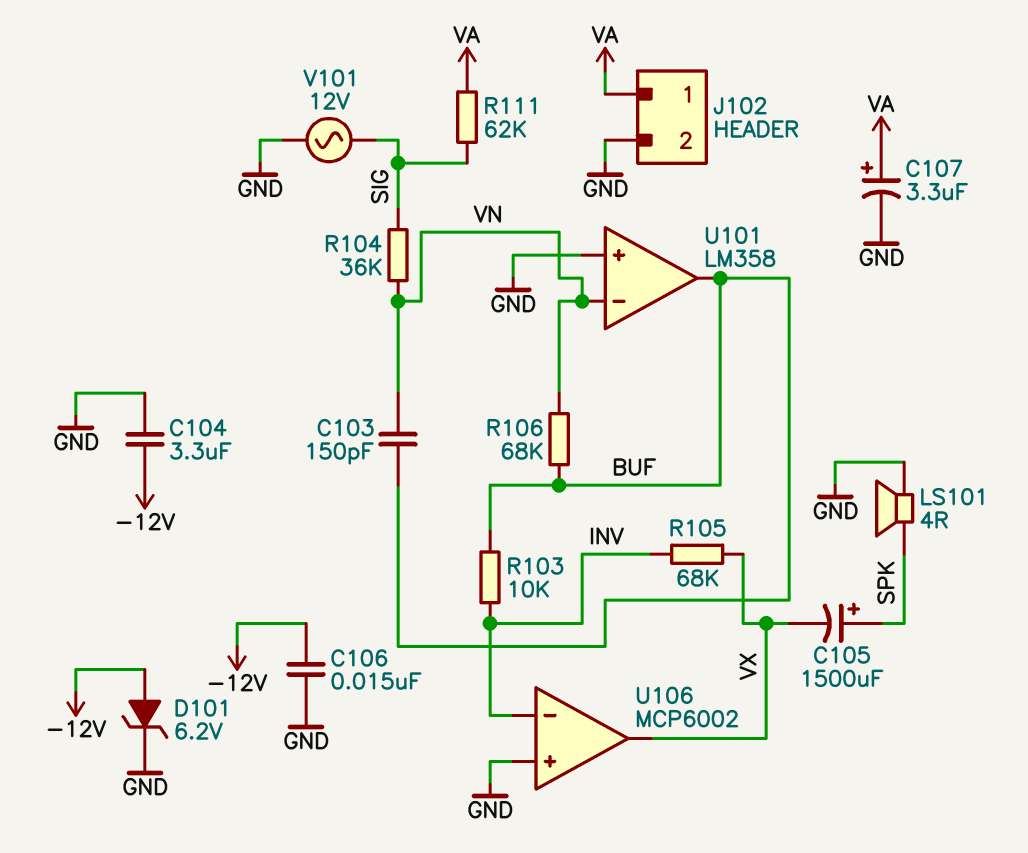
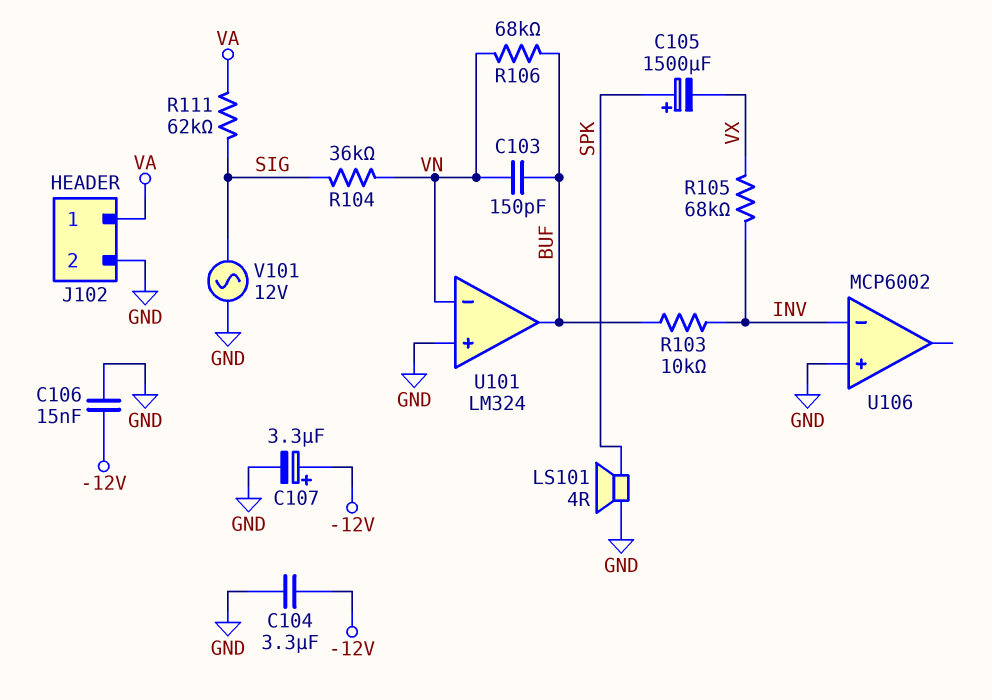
C107: 3.3uF (plus VA, minus GND) -> 3.3uF (plus -12V, minus GND)
D101: zener 6.2V (A -12V, K GND) -> none
U101: LM358 -> LM324
U106 pin out: VX -> none

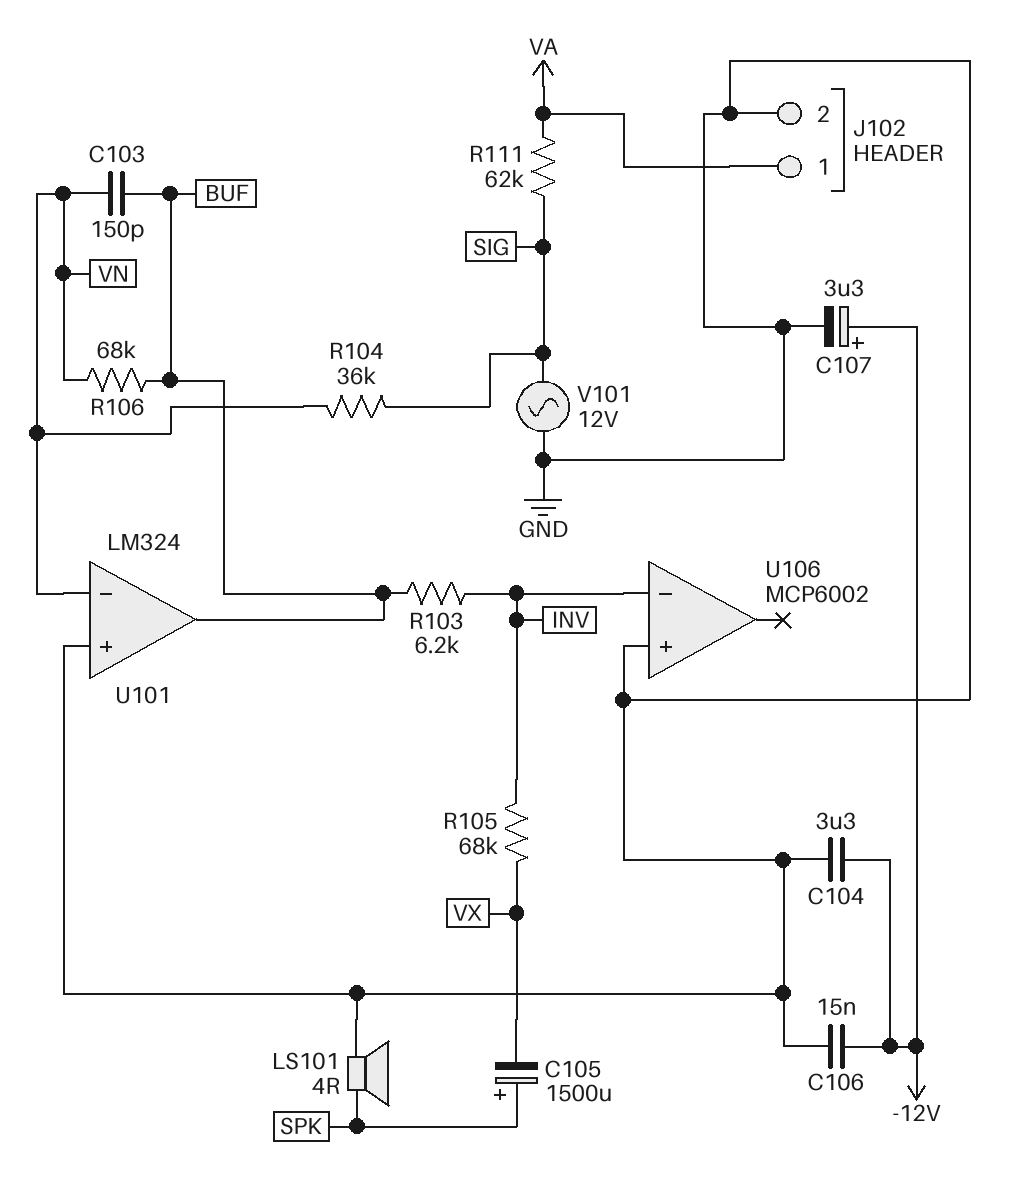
R103: 10k (BUF, INV) -> 6.2k (BUF, INV)

